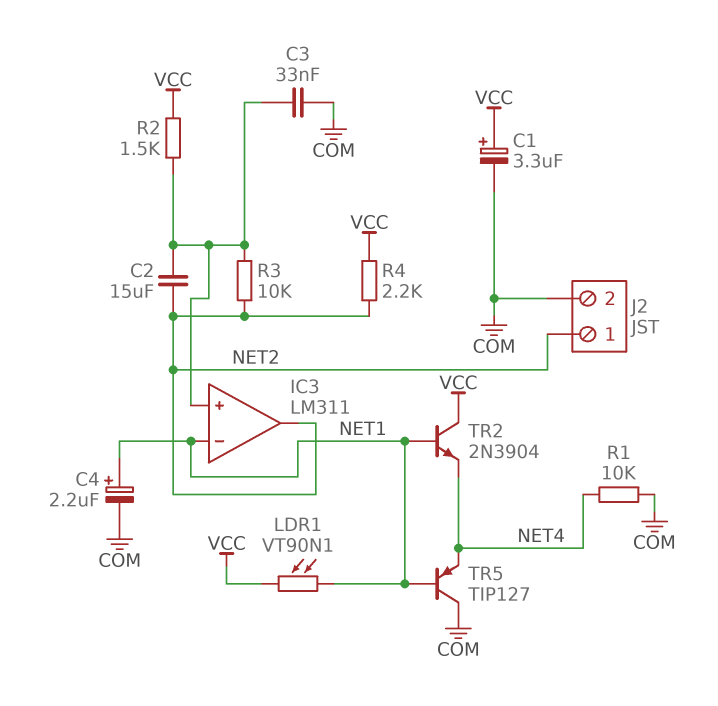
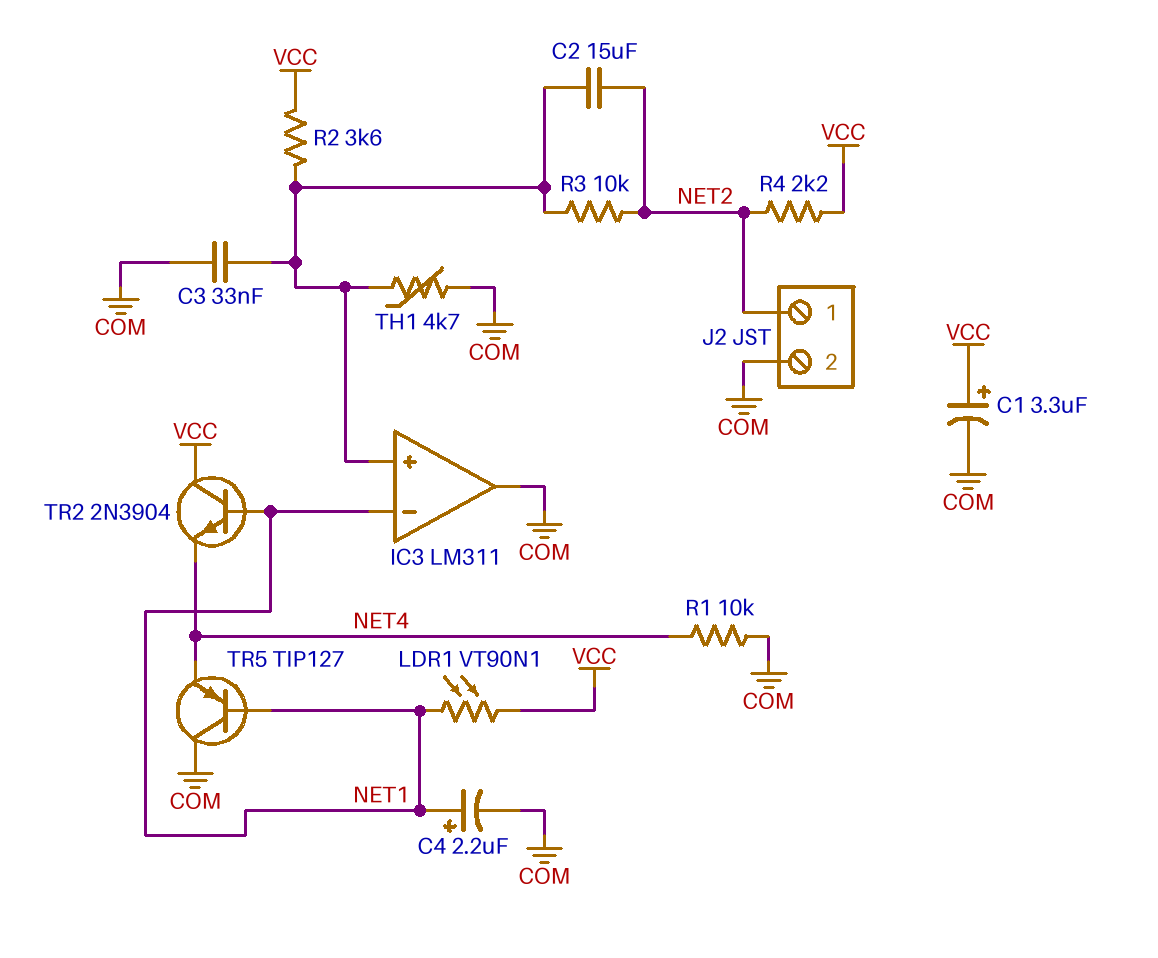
IC3 pin out: NET2 -> COM
R2: 1.5k (IC3/in+, VCC) -> 3.6k (IC3/in+, VCC)
TH1: none -> 4.7k (COM, IC3/in+)

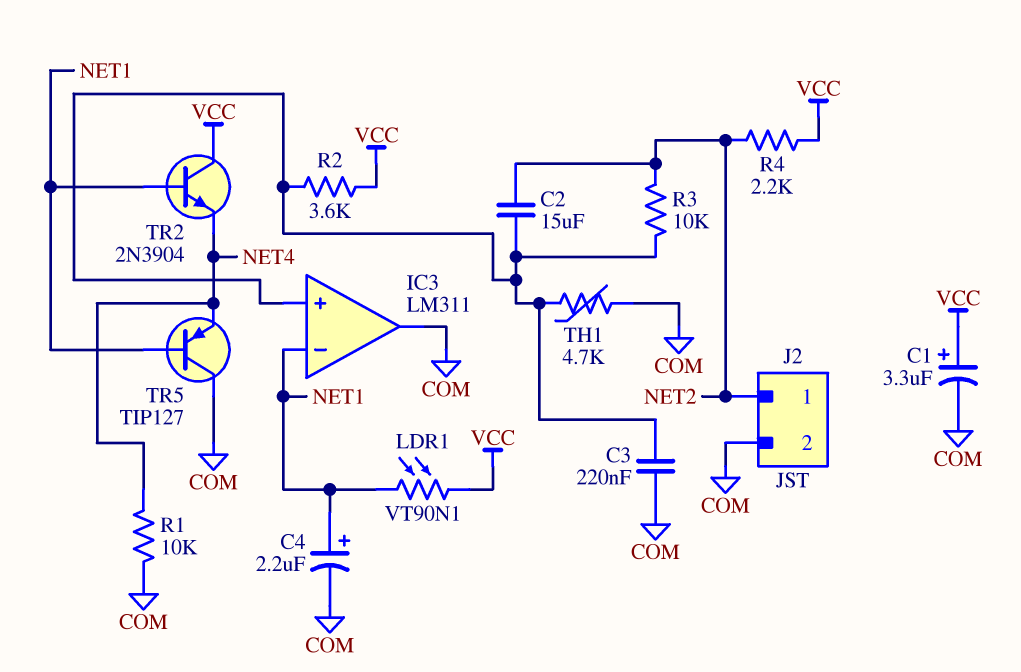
C3: 33nF (COM, IC3/in+) -> 220nF (COM, IC3/in+)

